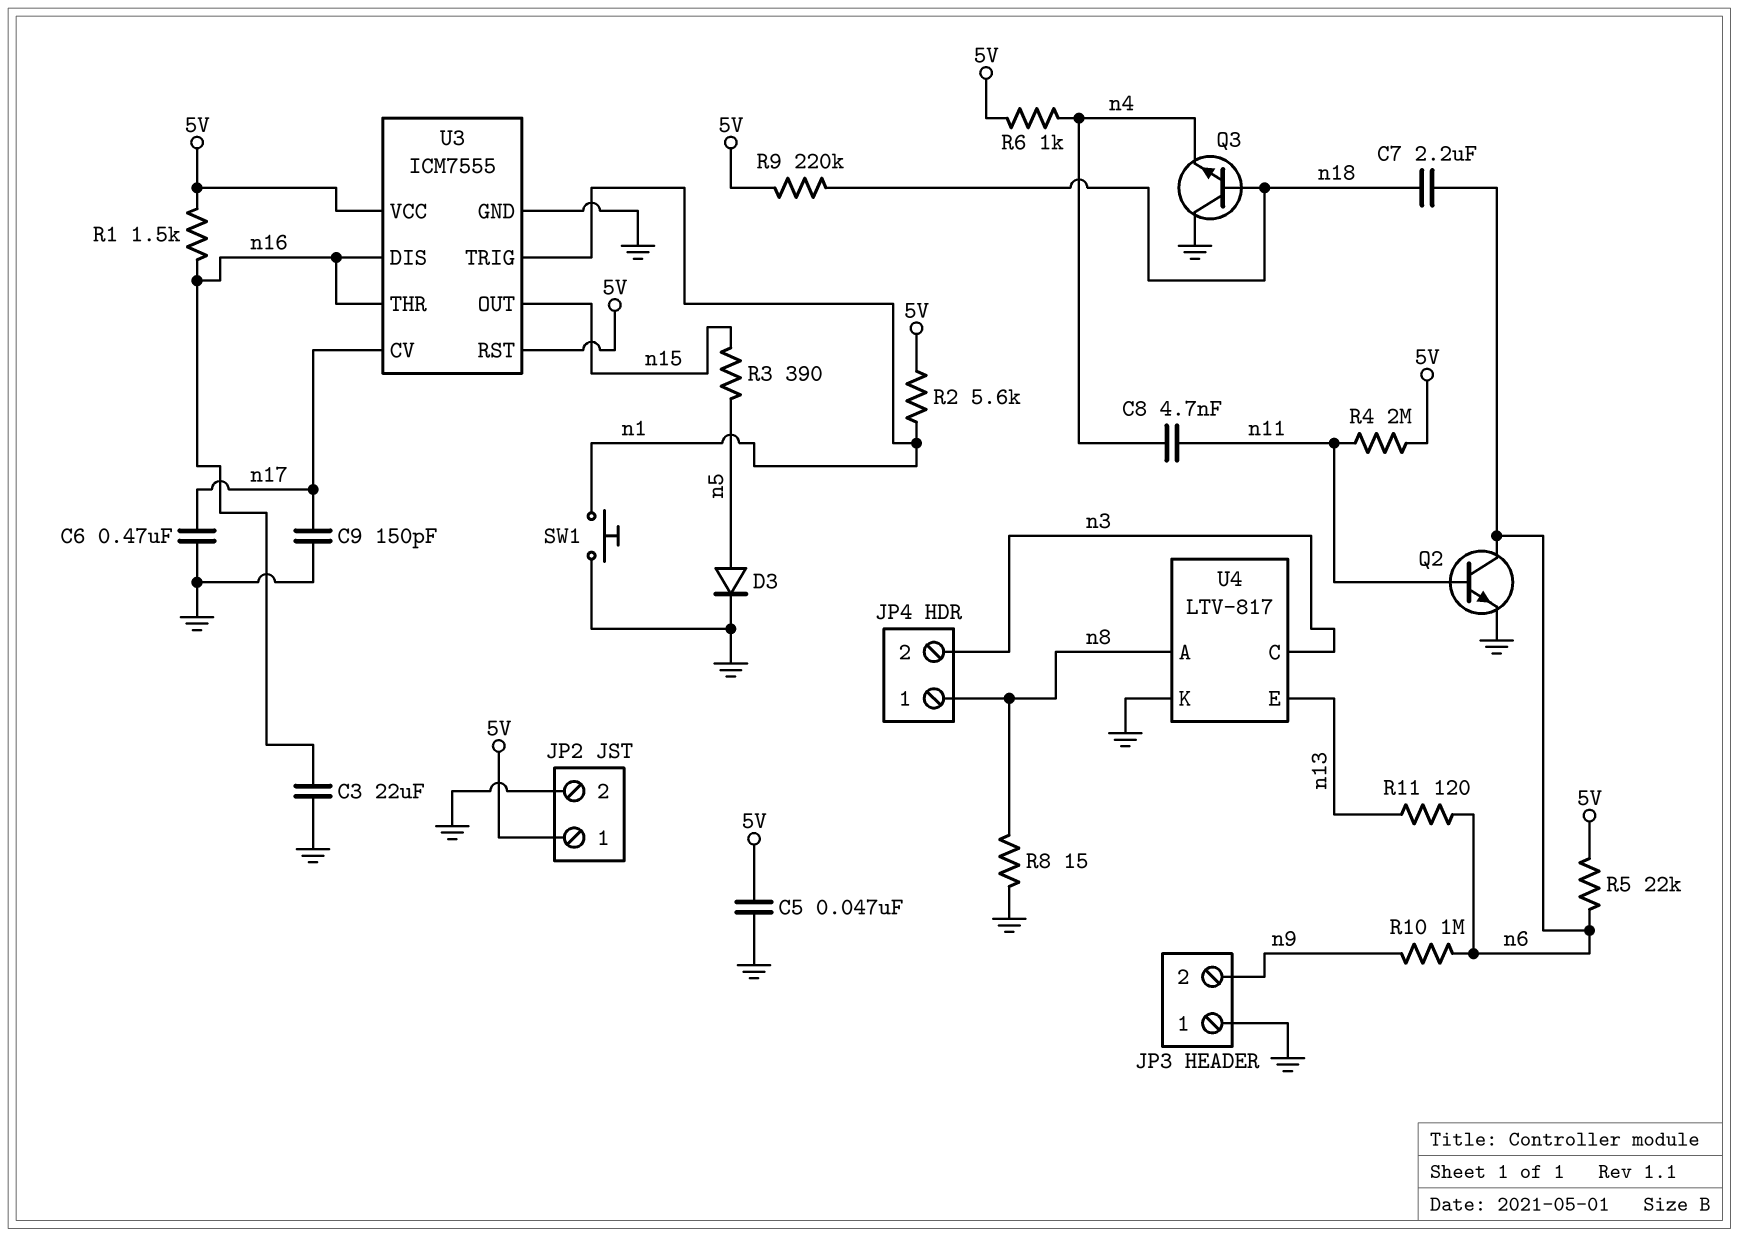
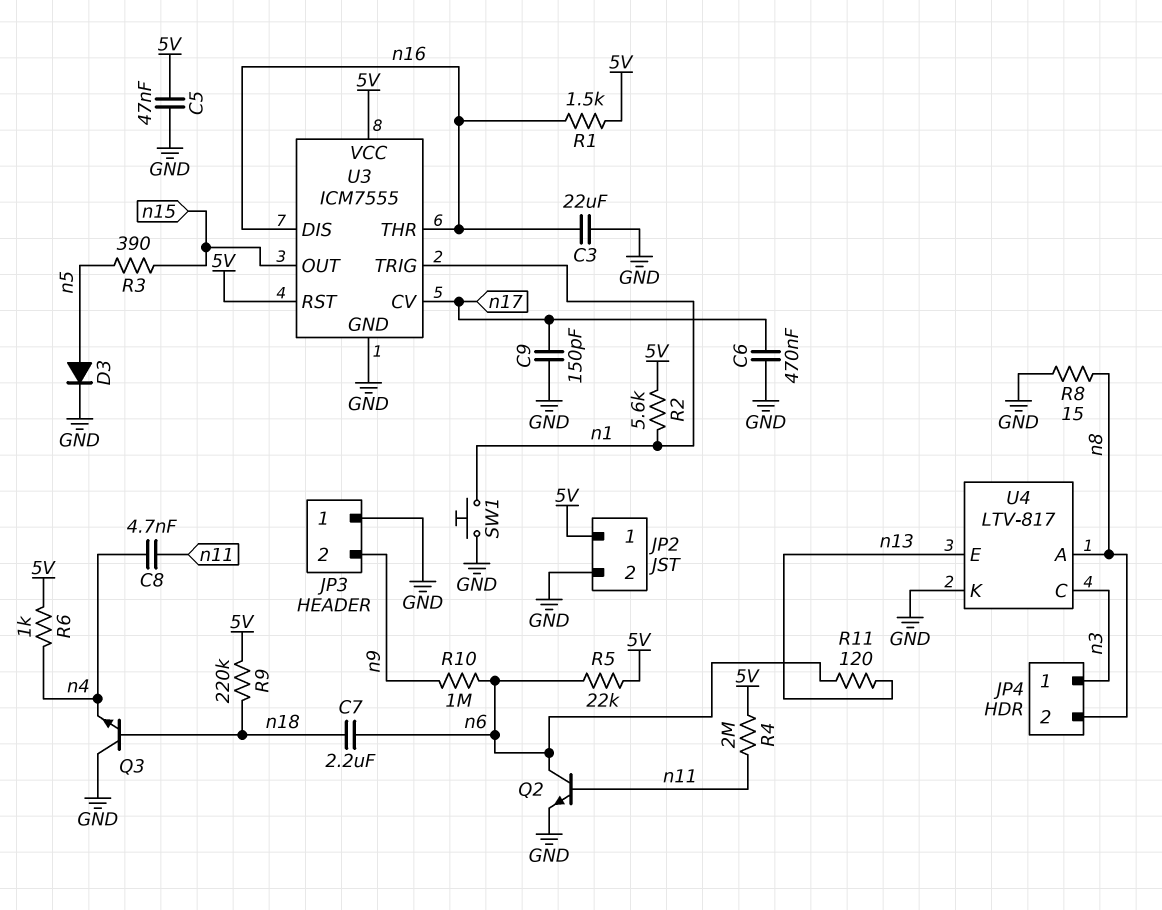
JP4 pin 1: n8 -> n3
JP4 pin 2: n3 -> n8

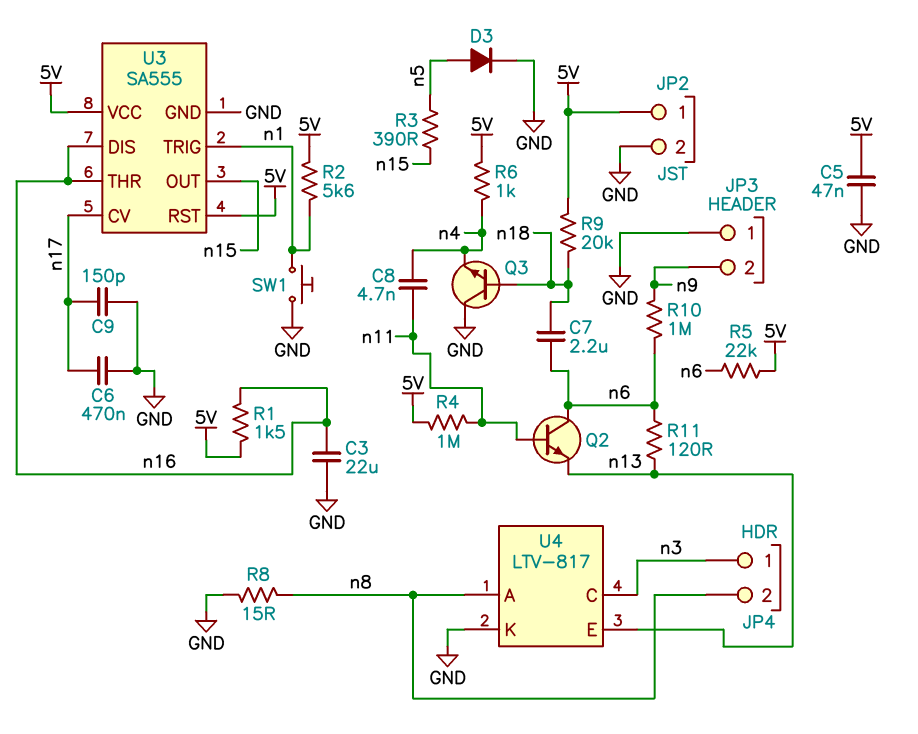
Q2: NPN (B n11, C n6, E GND) -> NPN (B n11, C n6, E n13)
R4: 2M (5V, n11) -> 1M (5V, n11)
R9: 220k (5V, n18) -> 20k (5V, n18)
U3: ICM7555 -> SA555

